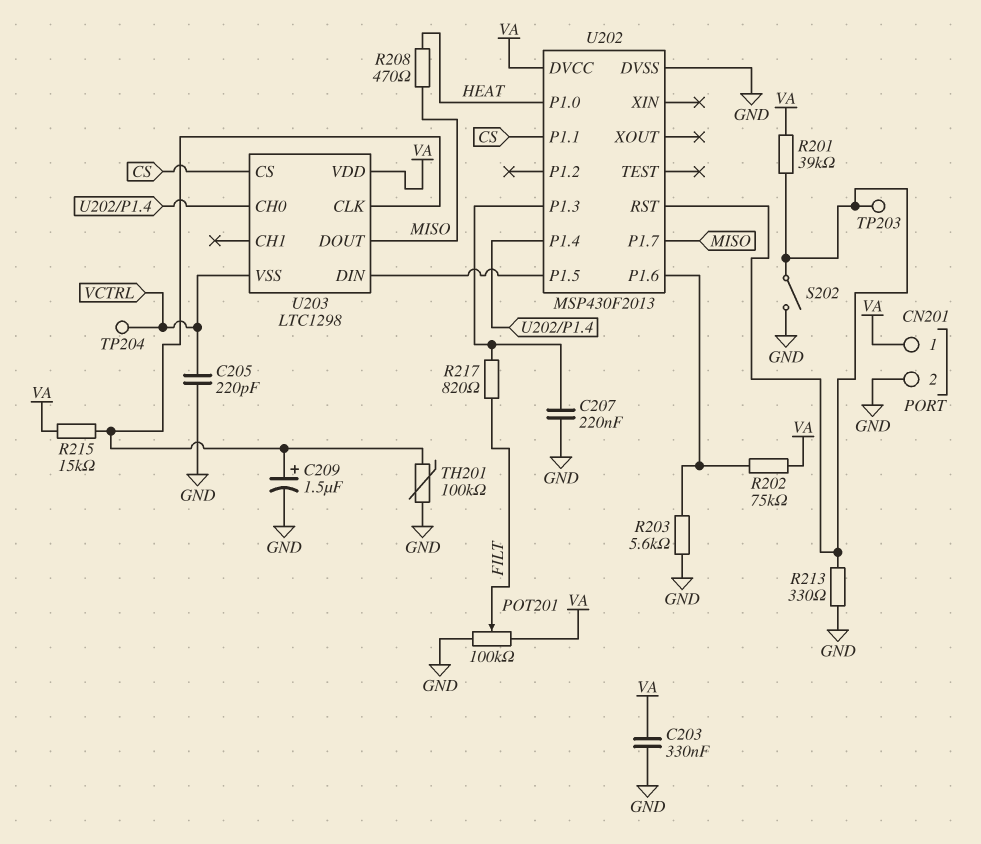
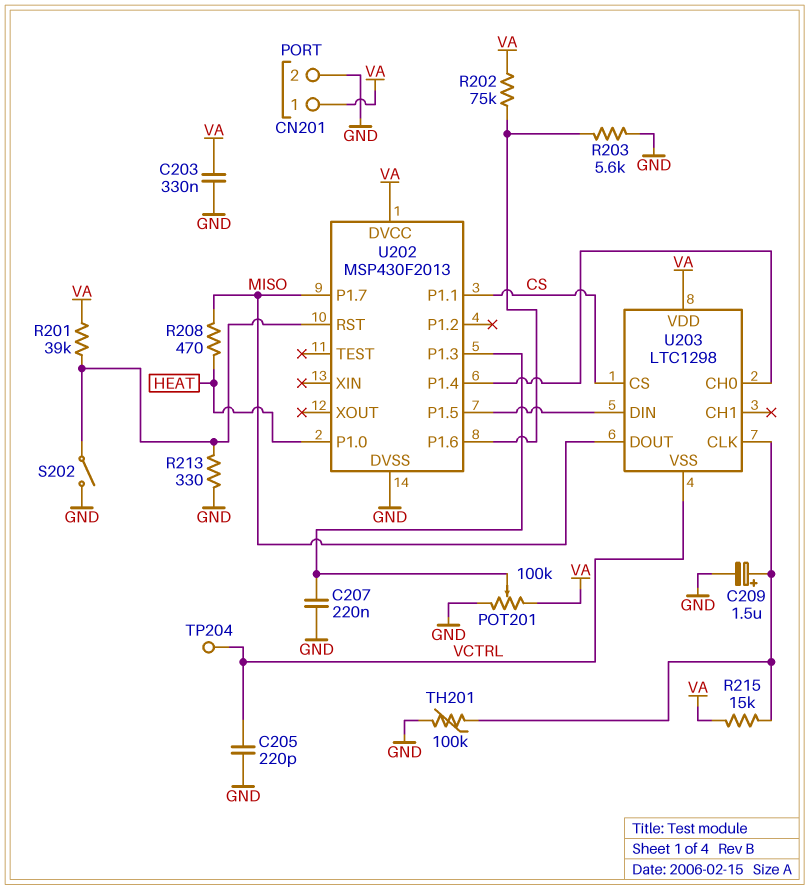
POT201: 100k (GND, VA, wiper FILT) -> 100k (GND, VA, wiper U202/P1.3)
R217: 820 (FILT, U202/P1.3) -> none
TP203: test point (U202/RST) -> none

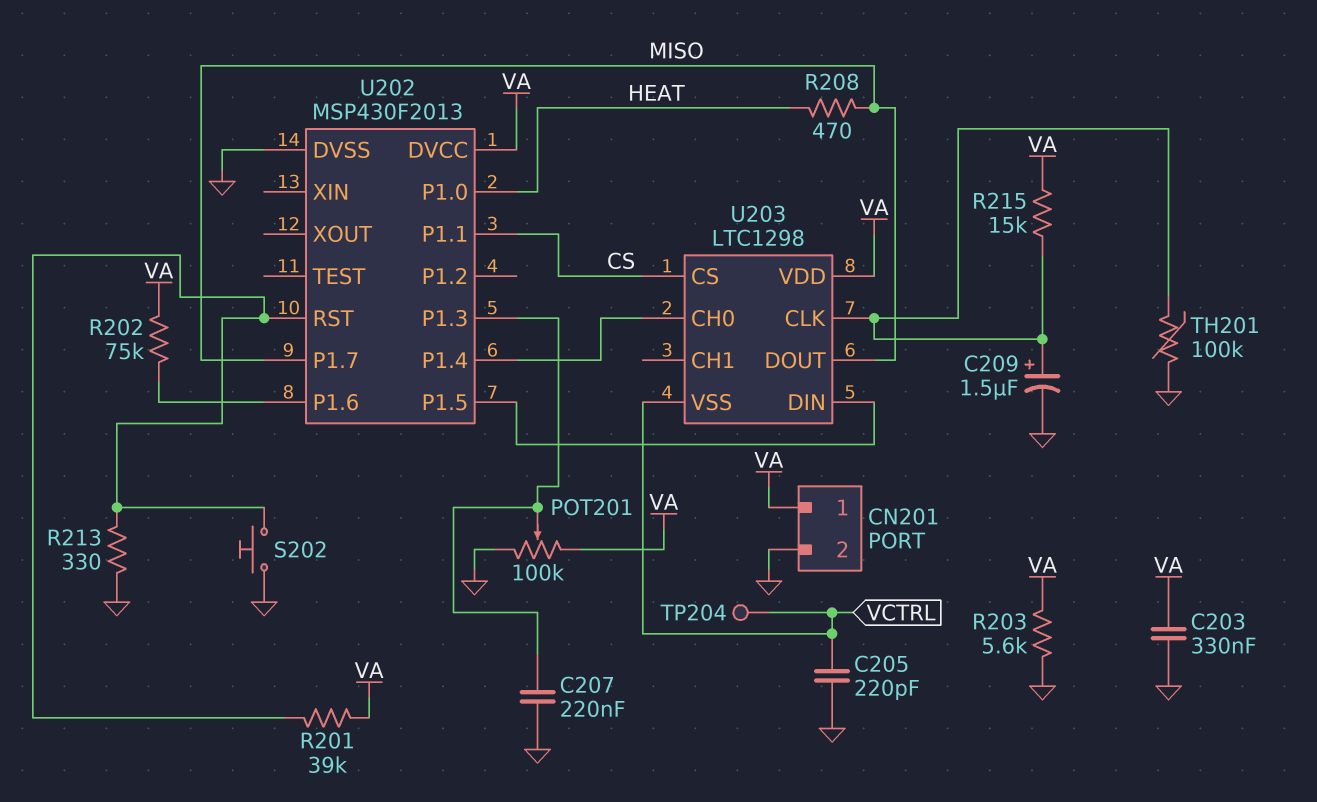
R203: 5.6k (GND, U202/P1.6) -> 5.6k (GND, VA)
S202: switch (GND, U202/RST) -> button (GND, U202/RST)

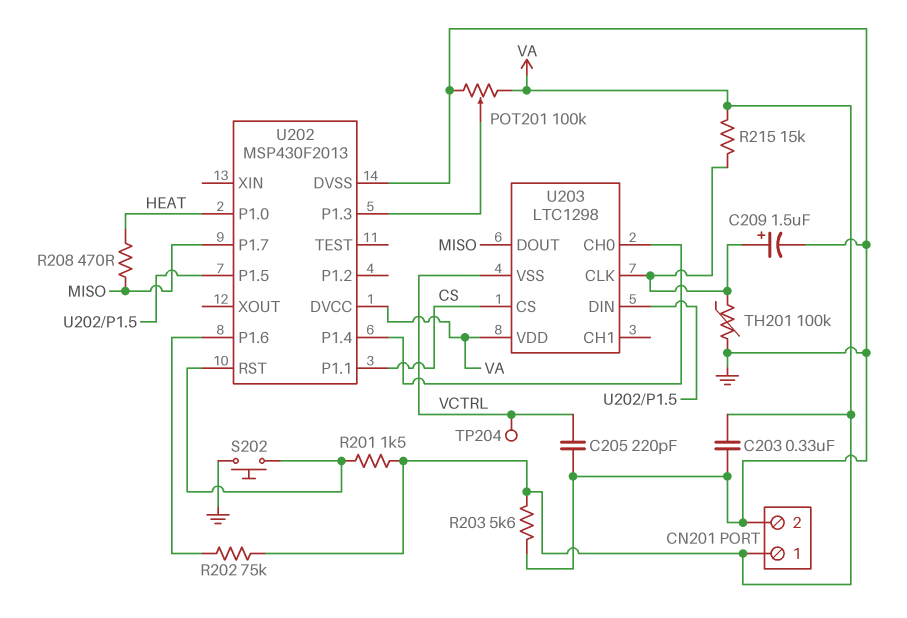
C207: 220nF (GND, U202/P1.3) -> none
R201: 39k (U202/RST, VA) -> 1.5k (U202/RST, VA)
R213: 330 (GND, U202/RST) -> none

